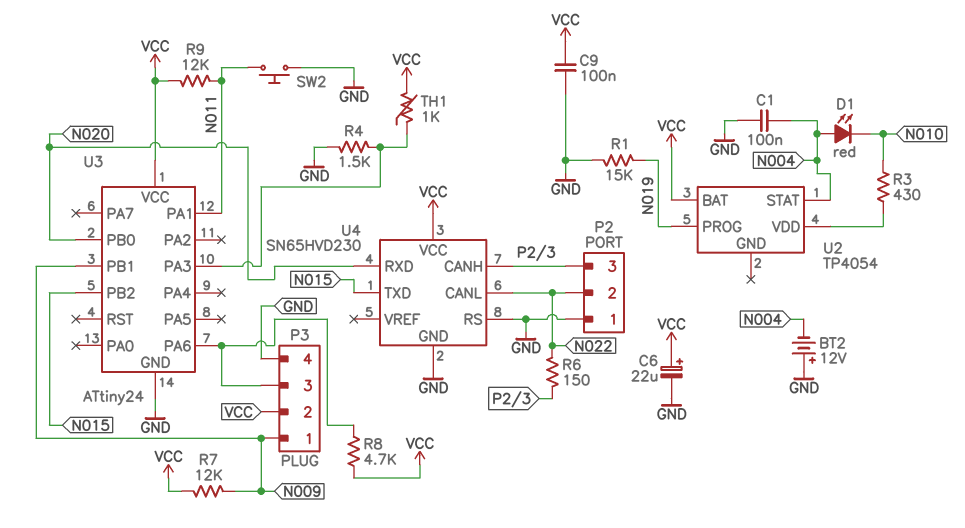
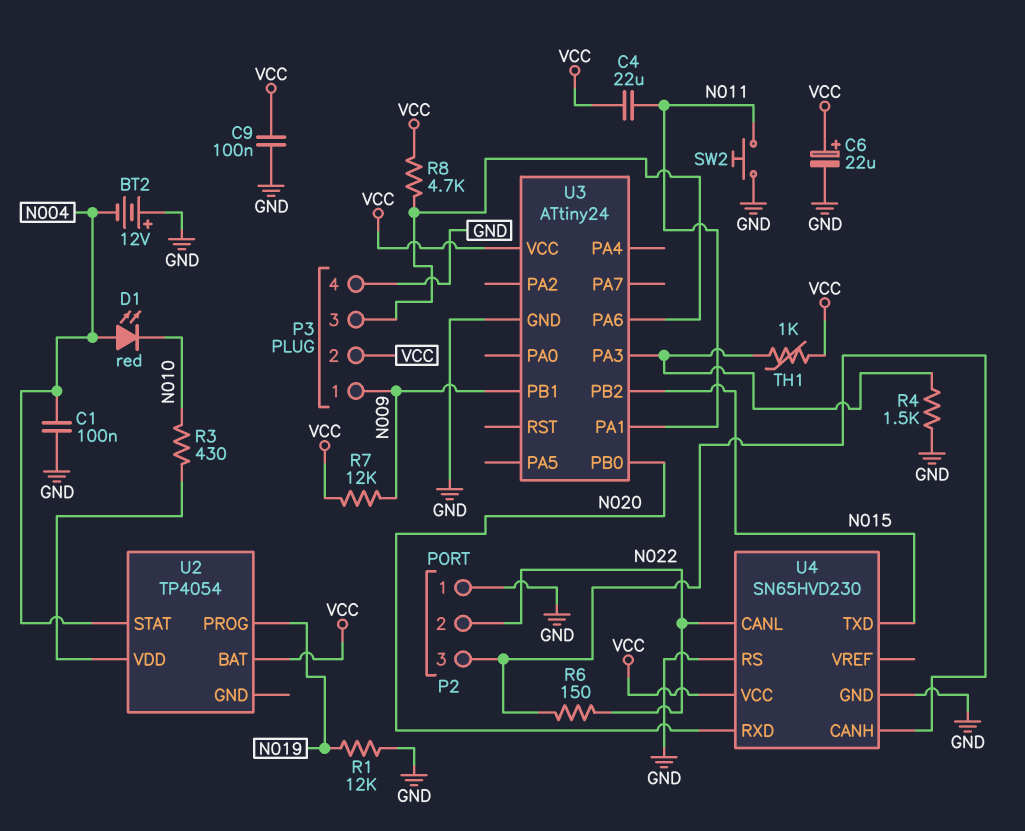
C4: none -> 22uF (N011, VCC)
R1: 15k (GND, N019) -> 12k (GND, N019)
R9: 12k (N011, VCC) -> none

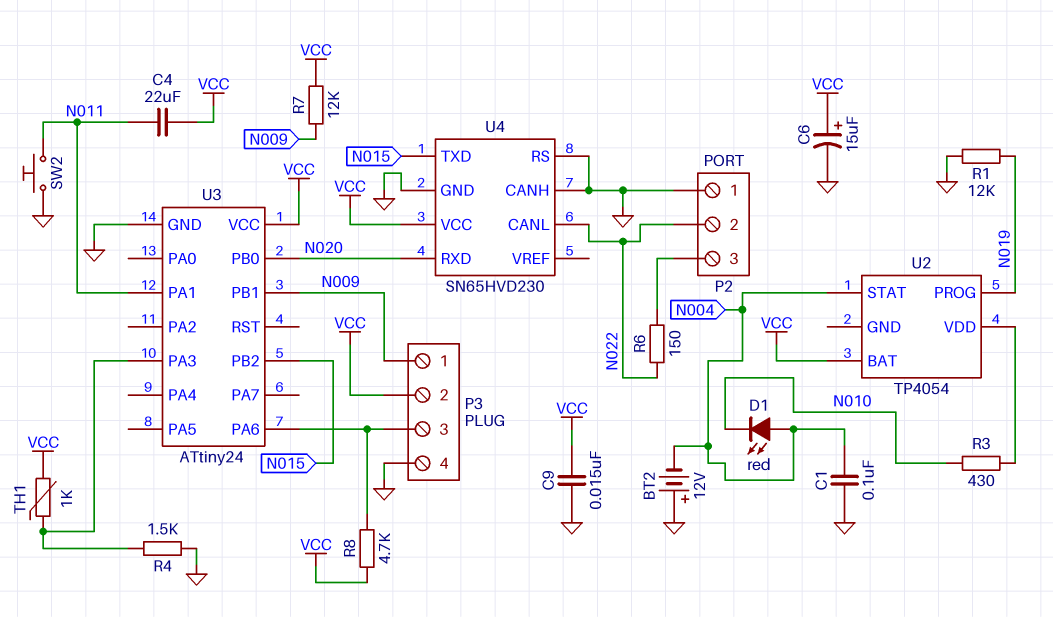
C6: 22uF (plus VCC, minus GND) -> 15uF (plus VCC, minus GND)
C9: 100nF (GND, VCC) -> 15nF (GND, VCC)
U4 pin CANH: P2/3 -> GND

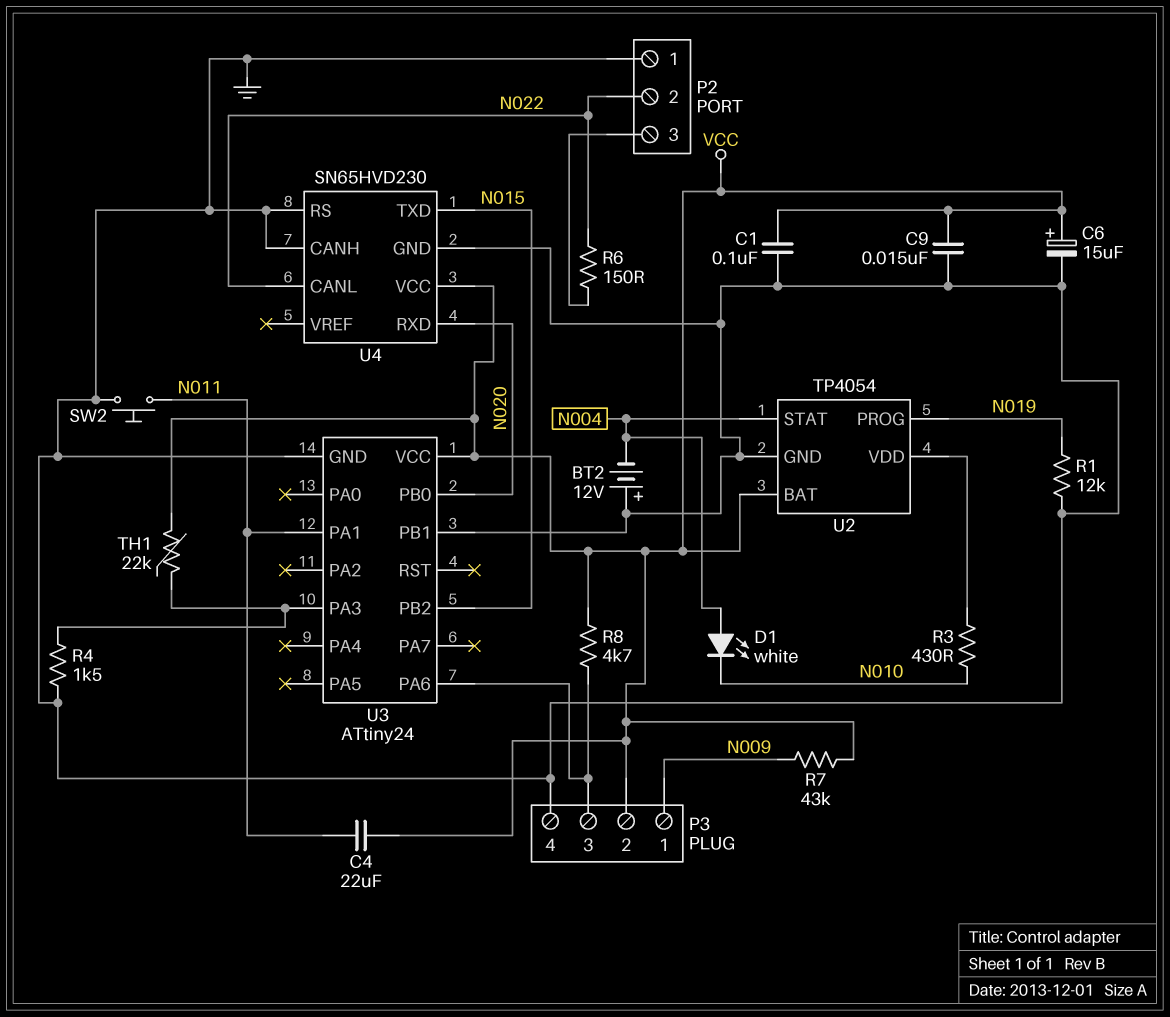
C1: 100nF (GND, N004) -> 100nF (GND, VCC)
D1: LED red (A N004, K N010) -> LED white (A N004, K N010)
R7: 12k (N009, VCC) -> 43k (N009, VCC)
TH1: 1k (U3/PA3, VCC) -> 22k (U3/PA3, VCC)
U2 pin GND: none -> GND
U3 pin PB1: N009 -> GND

